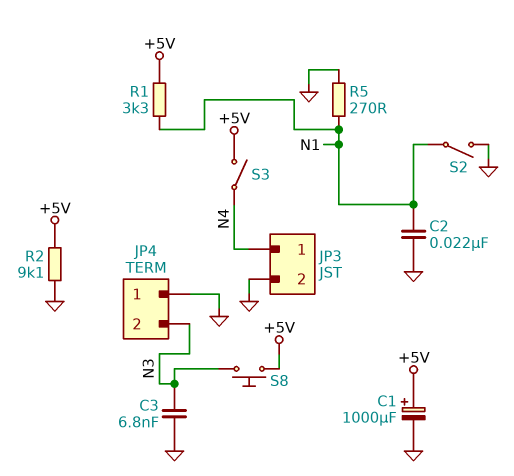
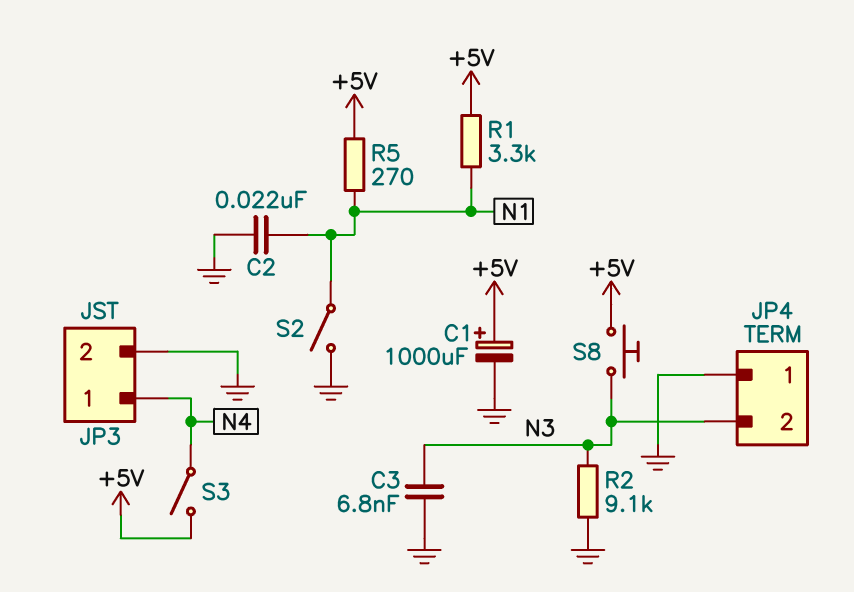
R2: 9.1k (+5V, GND) -> 9.1k (GND, N3)
R5: 270 (GND, N1) -> 270 (+5V, N1)

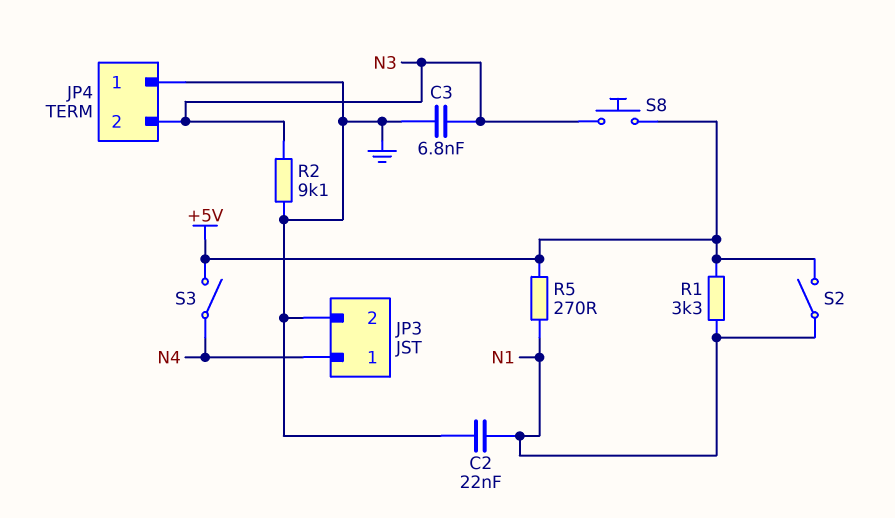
C1: 1000uF (plus +5V, minus GND) -> none
S2: switch (GND, N1) -> switch (+5V, N1)

